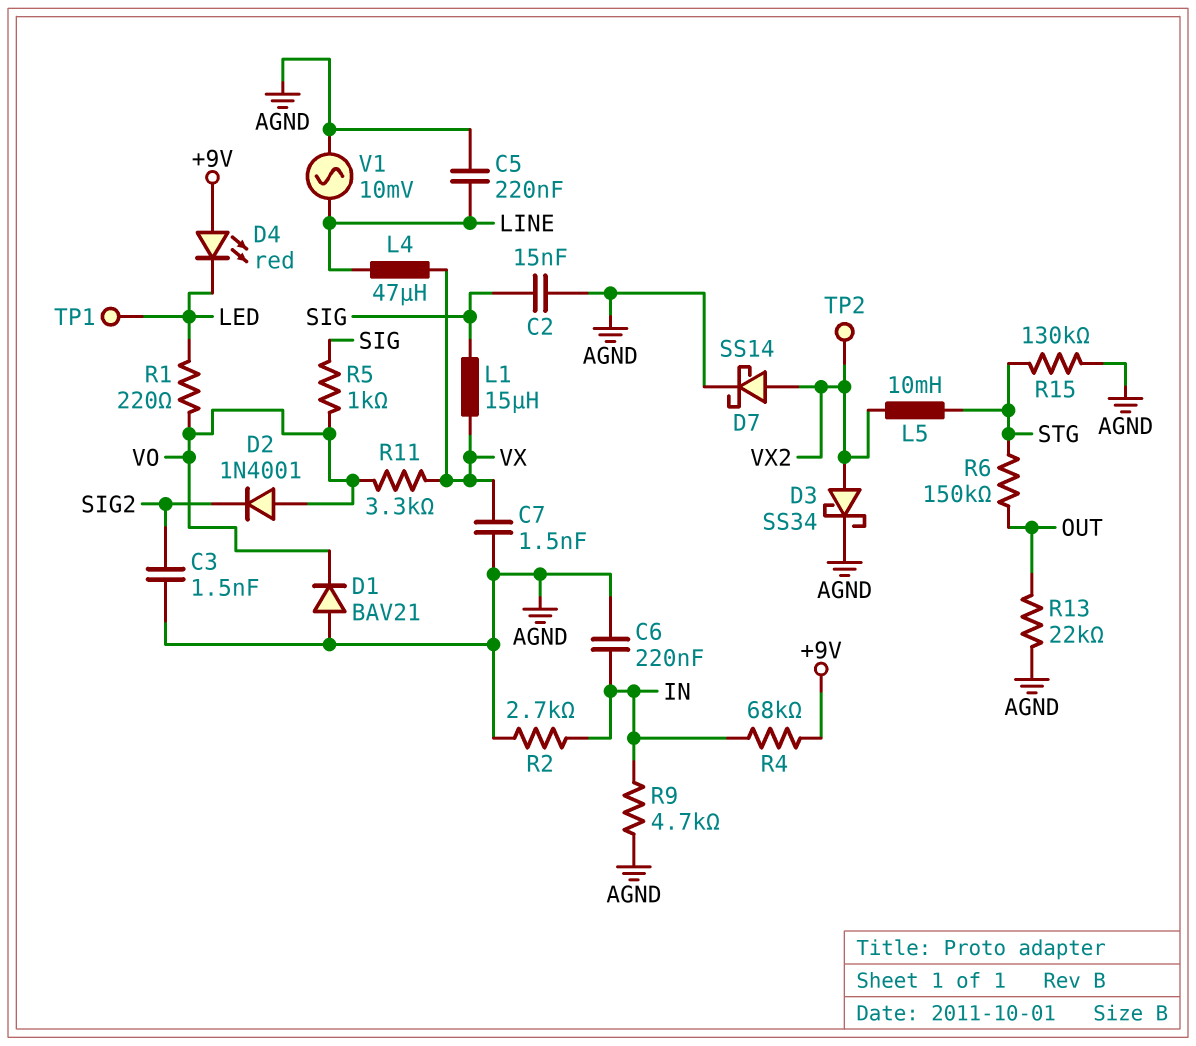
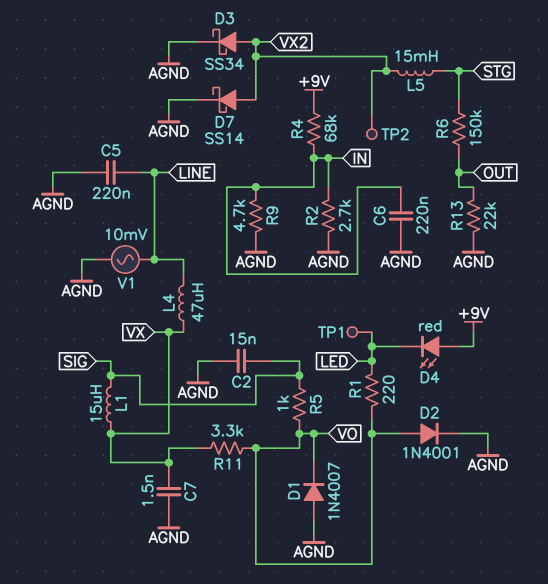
C3: 1.5nF (AGND, SIG2) -> none
D1: diode BAV21 (A AGND, K VO) -> diode 1N4007 (A AGND, K VO)
D2: diode 1N4001 (A VO, K SIG2) -> diode 1N4001 (A VO, K AGND)
L5: 10mH (STG, VX2) -> 15mH (STG, VX2)
R15: 130k (AGND, STG) -> none

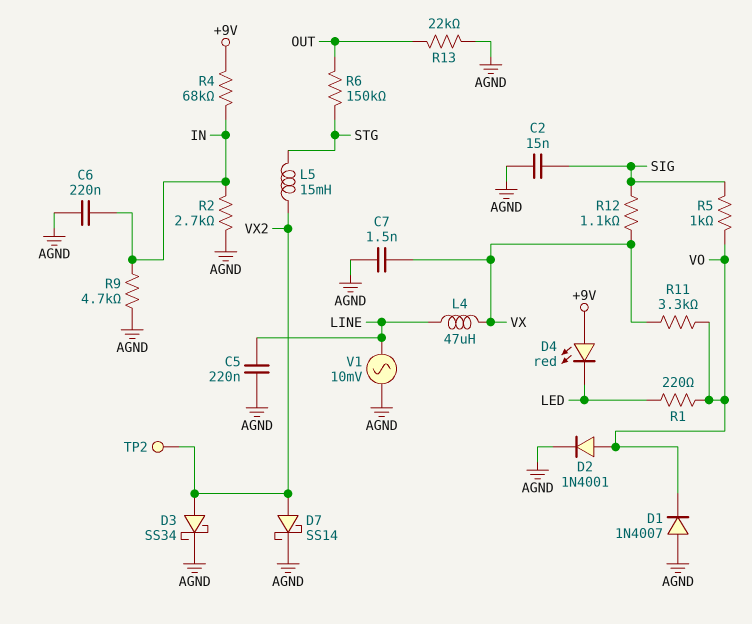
L1: 15uH (SIG, VX) -> none
R12: none -> 1.1k (SIG, VX)
TP1: test point (LED) -> none

